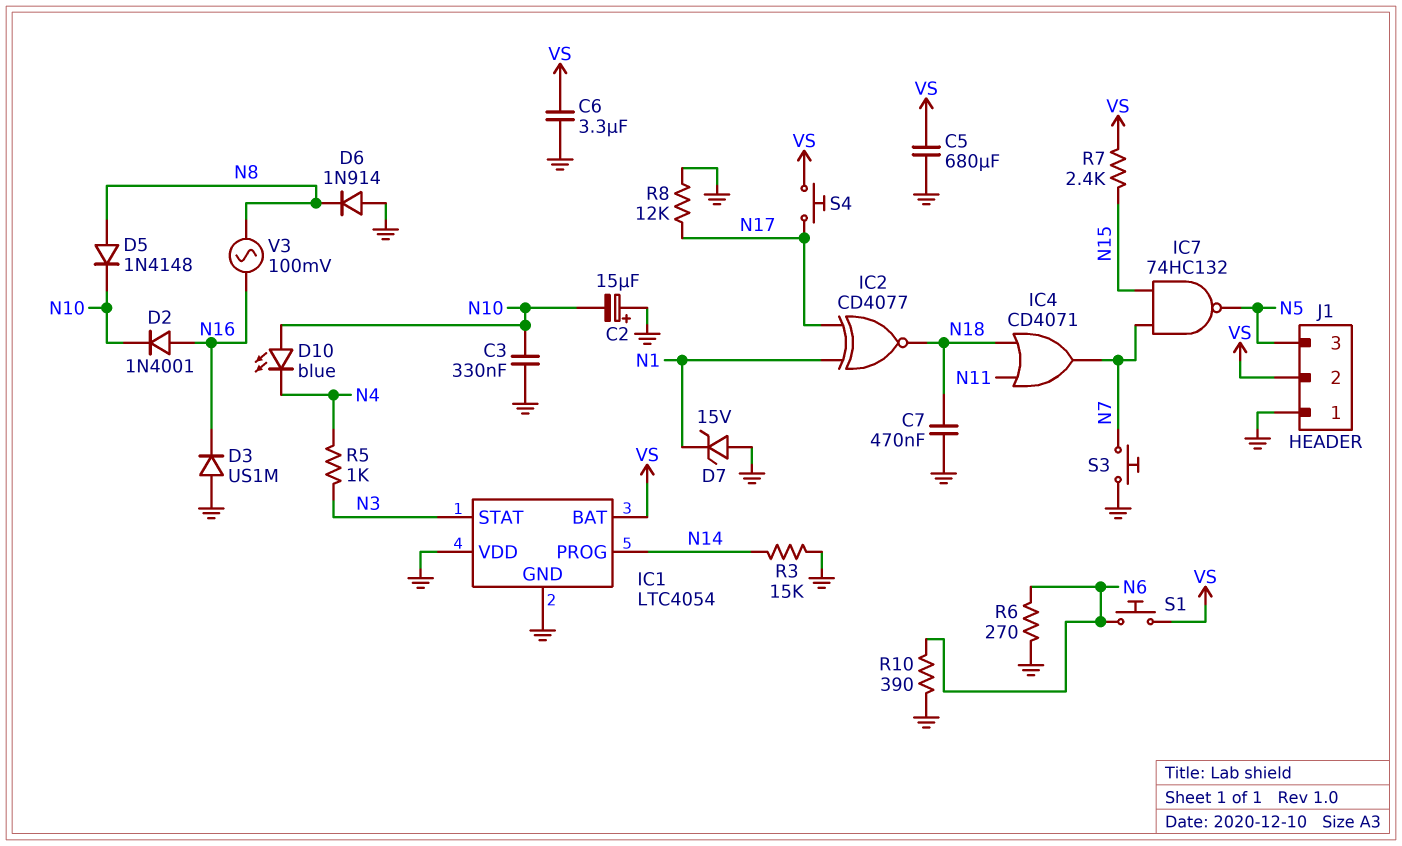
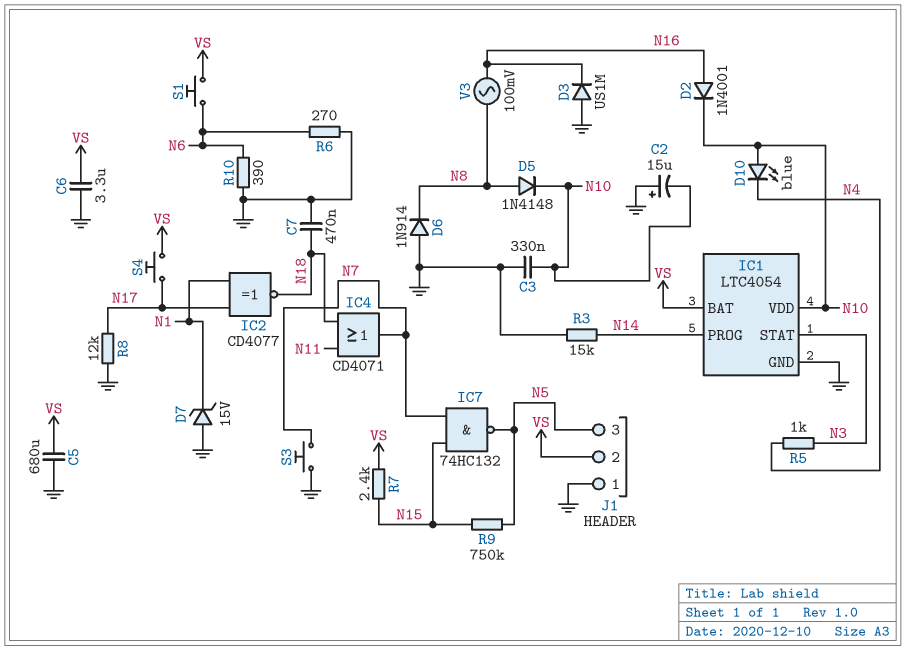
IC1 pin VDD: GND -> N10
R9: none -> 750k (N5, N15)

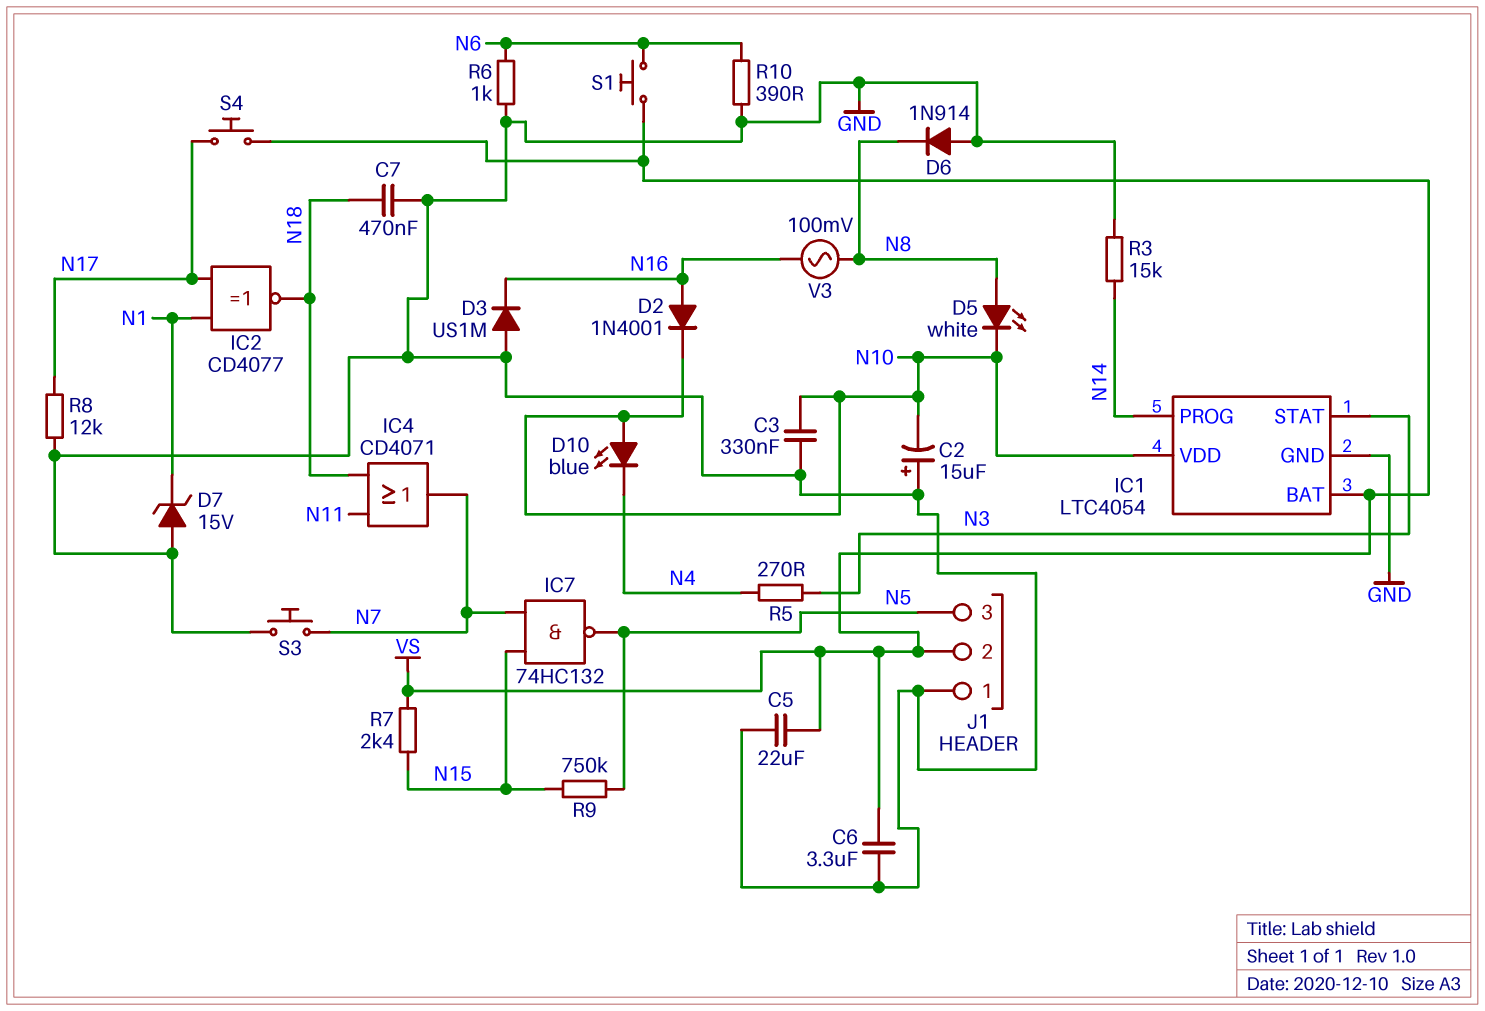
C5: 680uF (GND, VS) -> 22uF (GND, VS)
D5: diode 1N4148 (A N8, K N10) -> LED white (A N8, K N10)
R5: 1k (N3, N4) -> 270 (N3, N4)
R6: 270 (GND, N6) -> 1k (GND, N6)

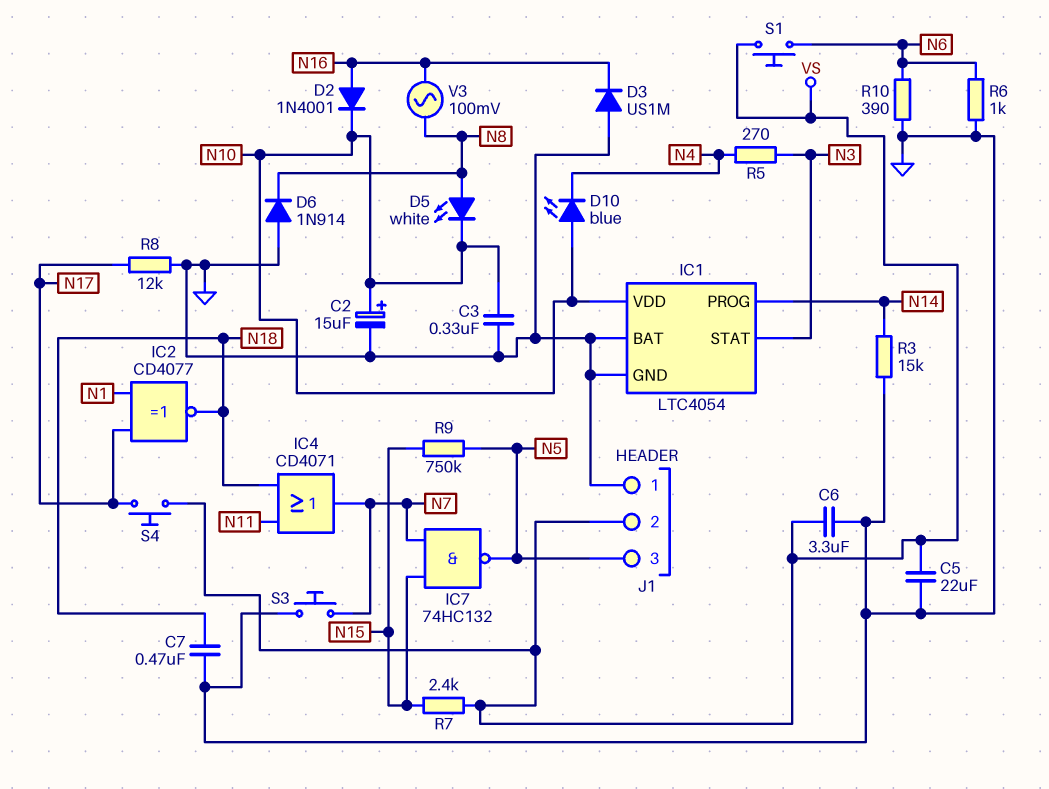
C2: 15uF (plus GND, minus N10) -> 15uF (plus N10, minus GND)
D7: zener 15V (A GND, K N1) -> none
IC1 pin BAT: VS -> GND

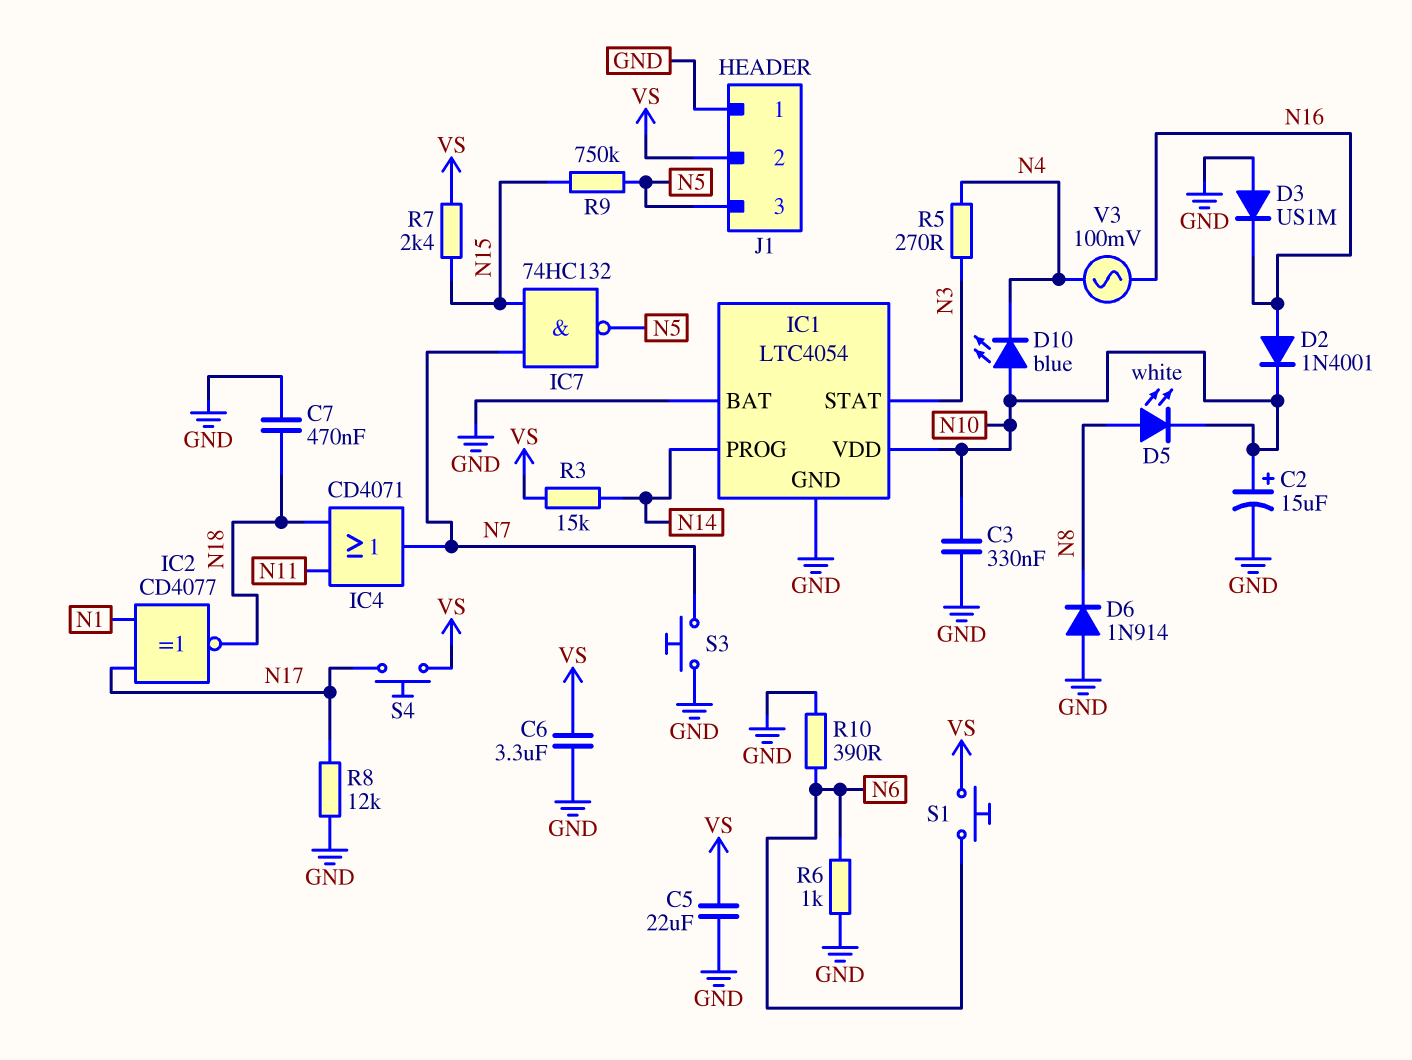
R3: 15k (GND, N14) -> 15k (N14, VS)
V3: AC 100mV (N8, N16) -> AC 100mV (N4, N16)

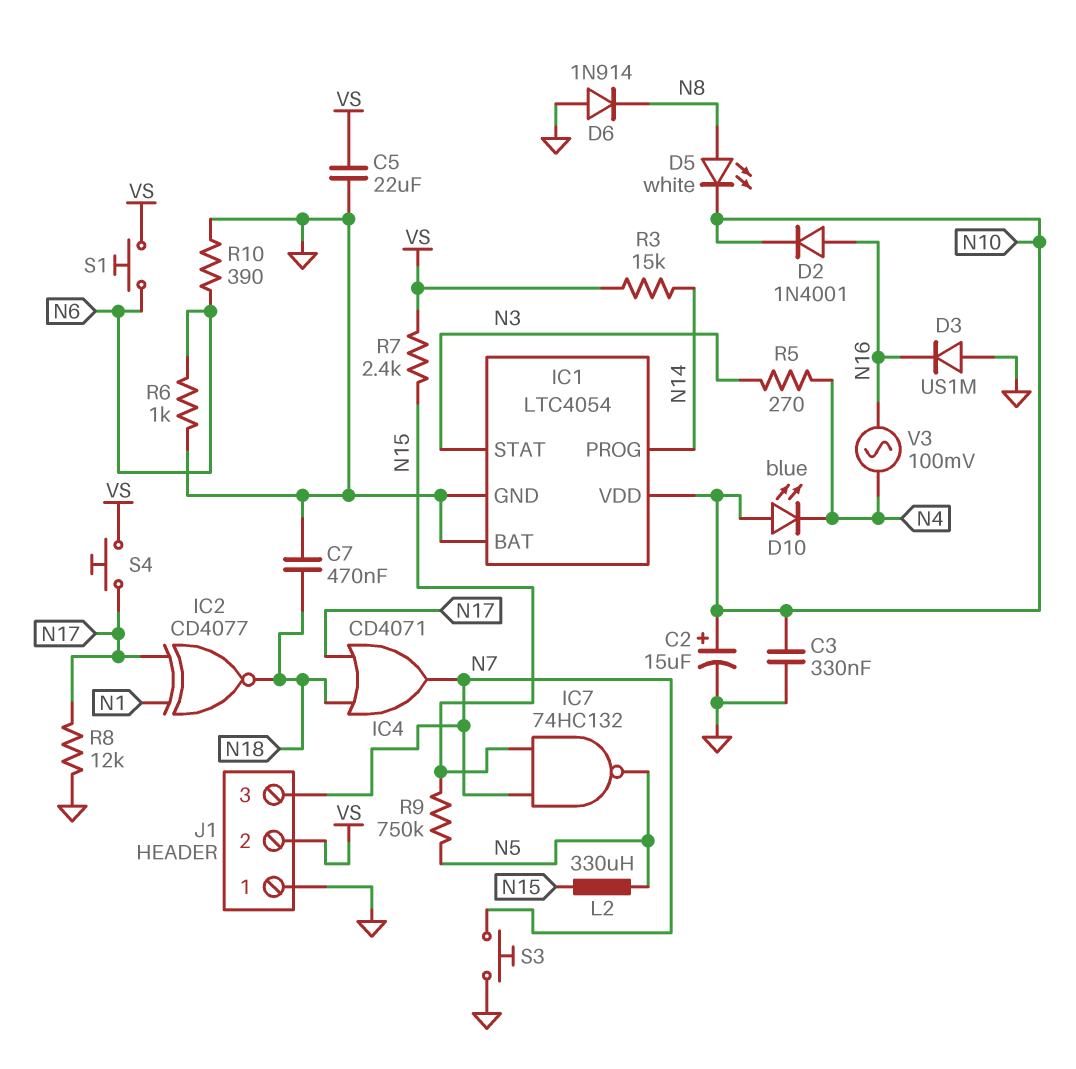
C6: 3.3uF (GND, VS) -> none
IC4: OR CD4071 (in N11, in N18, out N7) -> OR CD4071 (in N17, in N18, out N7)
J1 pin 3: N5 -> N7
L2: none -> 330uH (N5, N15)

